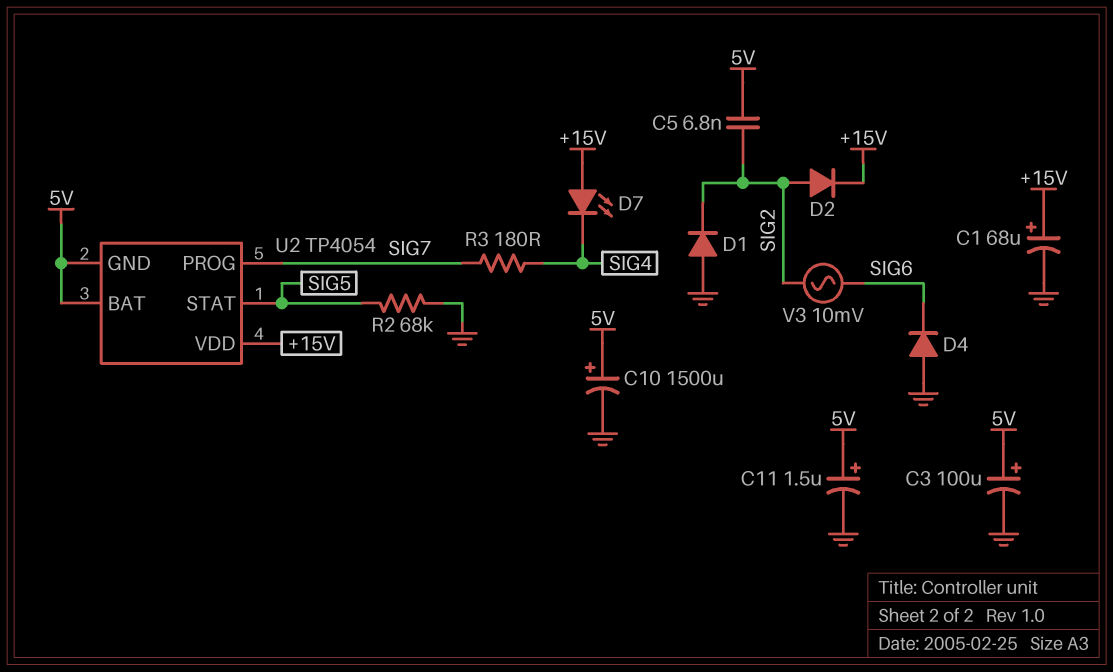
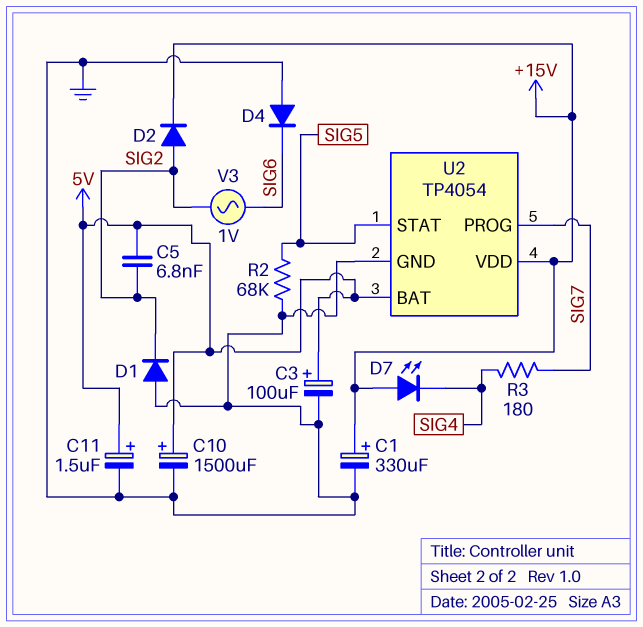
C1: 68uF (plus +15V, minus GND) -> 330uF (plus +15V, minus GND)
U2 pin GND: 5V -> GND
V3: AC 10mV (SIG2, SIG6) -> AC 1V (SIG2, SIG6)

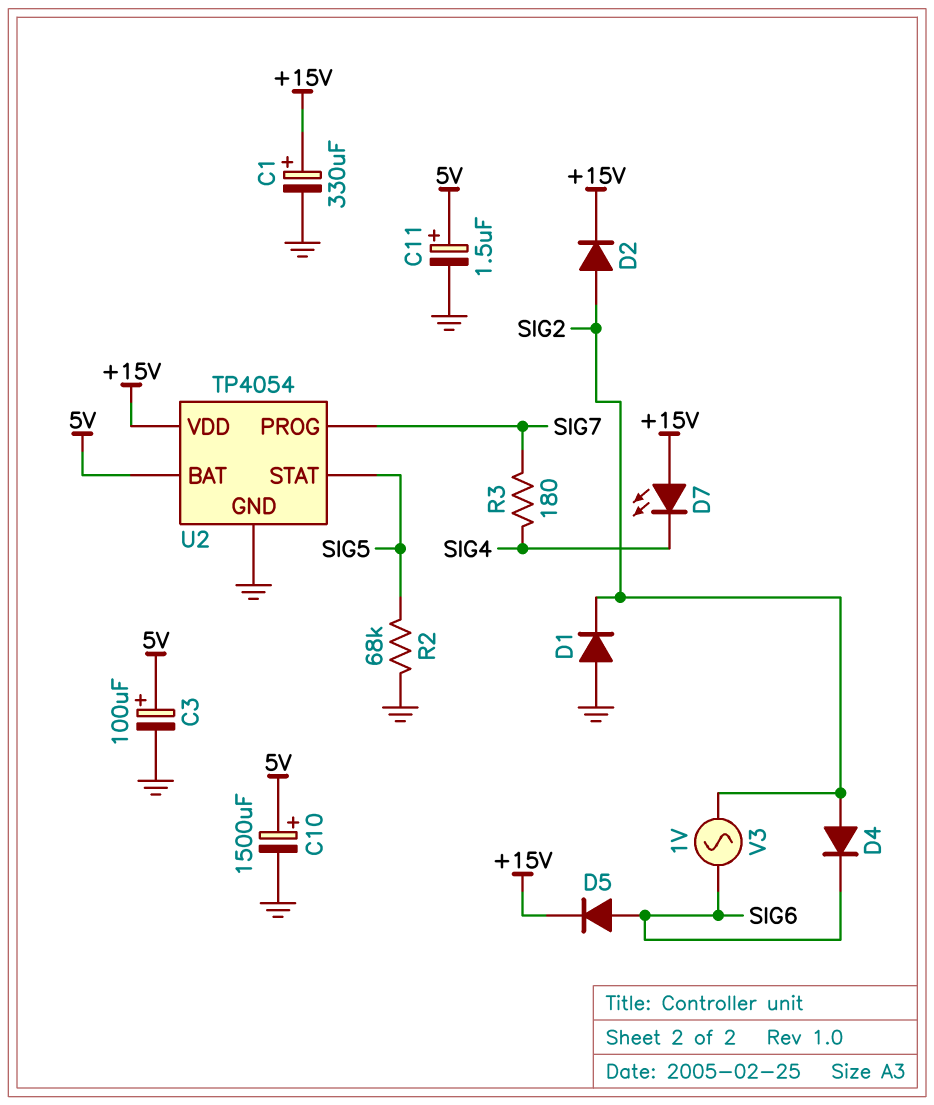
C5: 6.8nF (5V, SIG2) -> none
D4: diode (A GND, K SIG6) -> diode (A SIG2, K SIG6)
D5: none -> diode (A SIG6, K +15V)

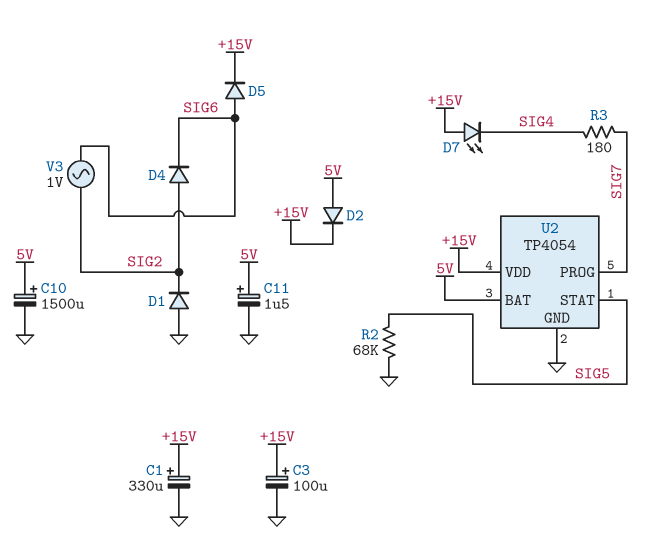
C3: 100uF (plus 5V, minus GND) -> 100uF (plus +15V, minus GND)
D2: diode (A SIG2, K +15V) -> diode (A 5V, K +15V)

